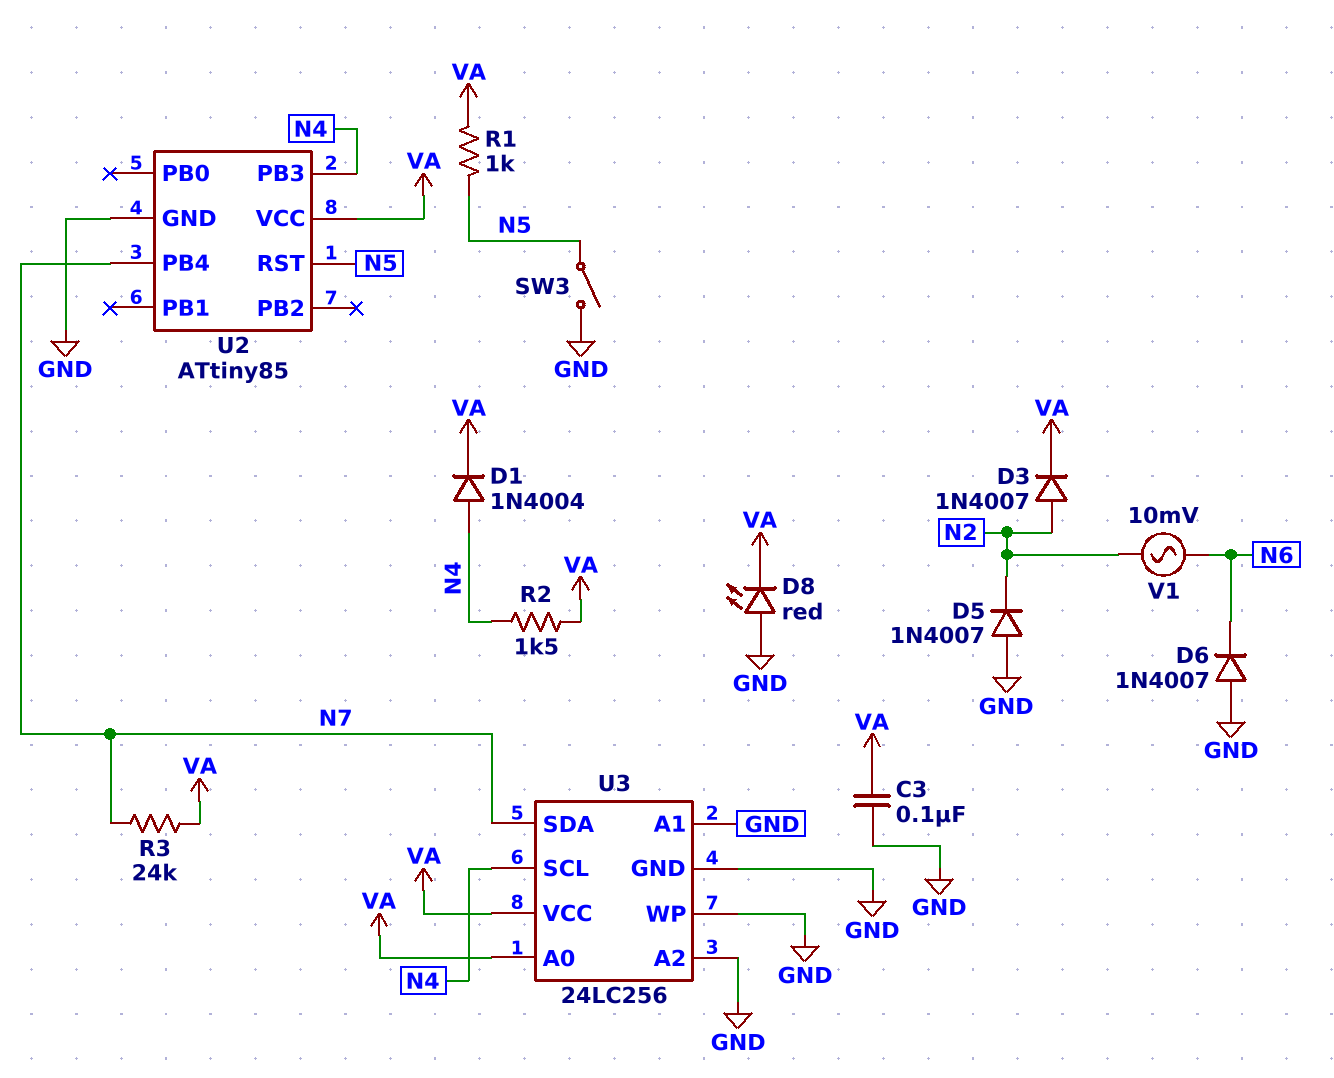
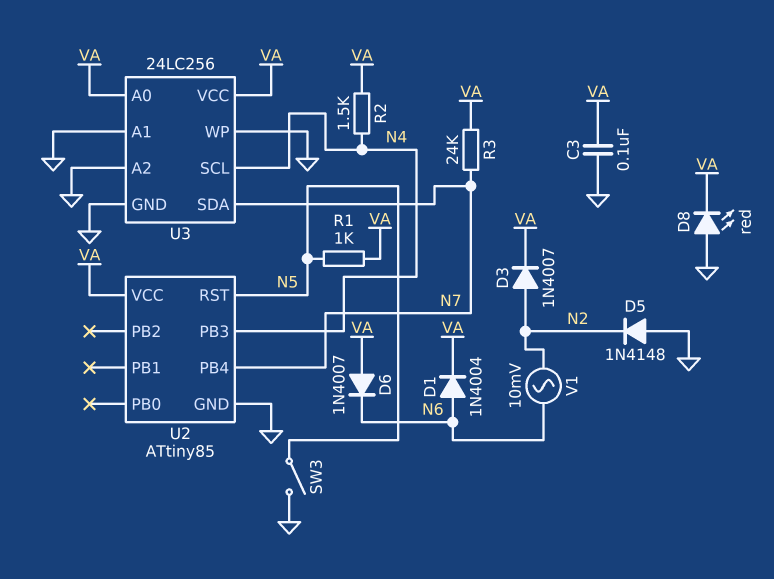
D1: diode 1N4004 (A N4, K VA) -> diode 1N4004 (A N6, K VA)
D5: diode 1N4007 (A GND, K N2) -> diode 1N4148 (A GND, K N2)
D6: diode 1N4007 (A GND, K N6) -> diode 1N4007 (A VA, K N6)

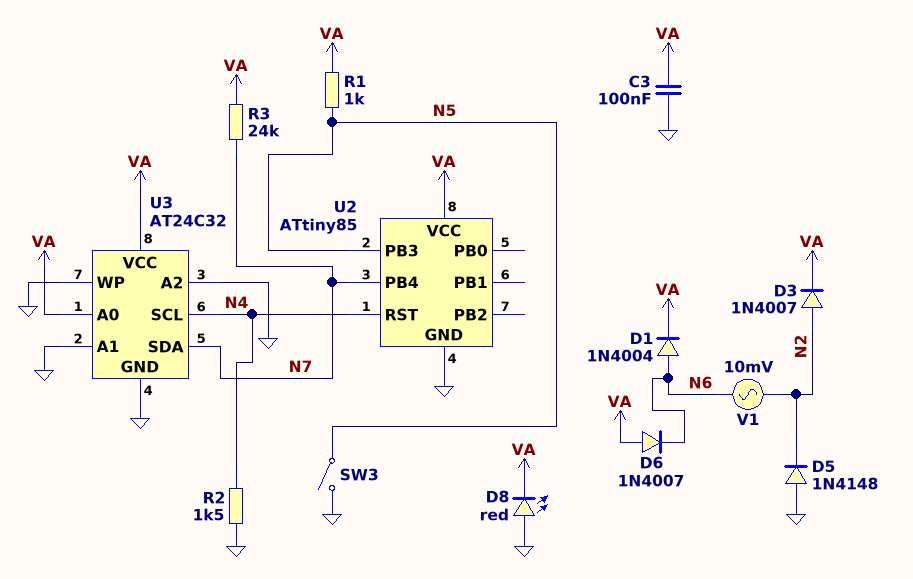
R2: 1.5k (N4, VA) -> 1.5k (GND, N4)
U2 pin PB3: N4 -> N5
U2 pin RST: N5 -> N4
U3: 24LC256 -> AT24C32

